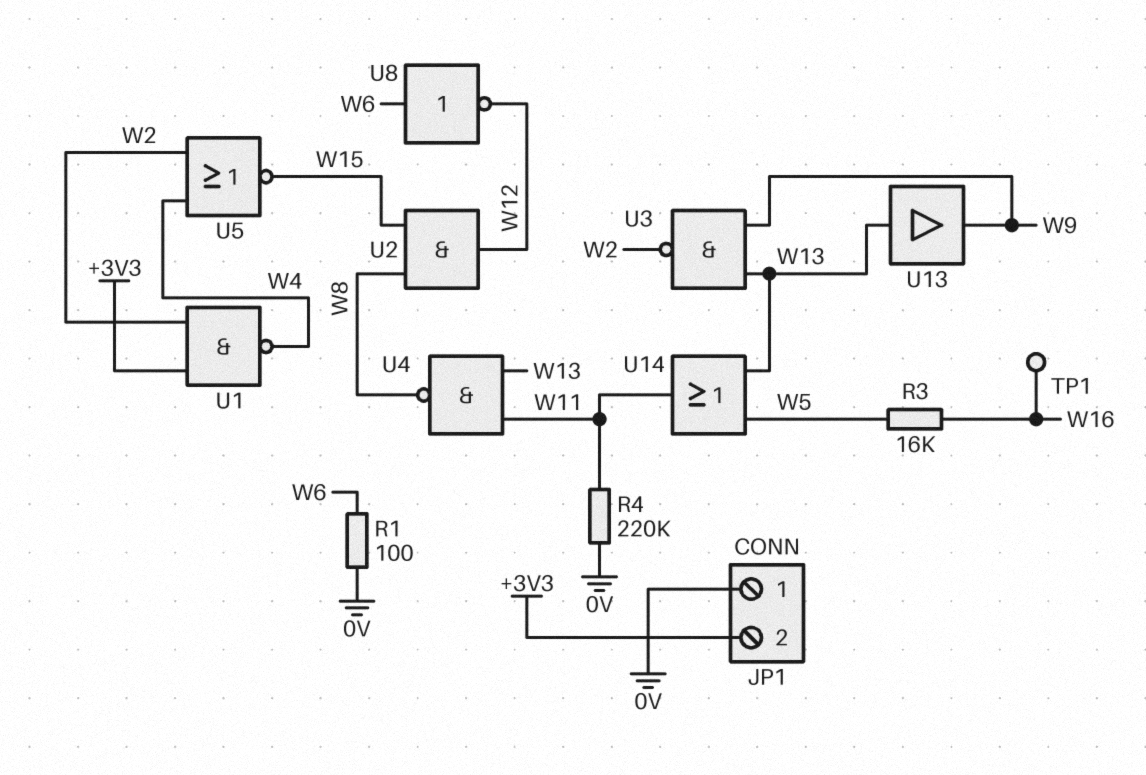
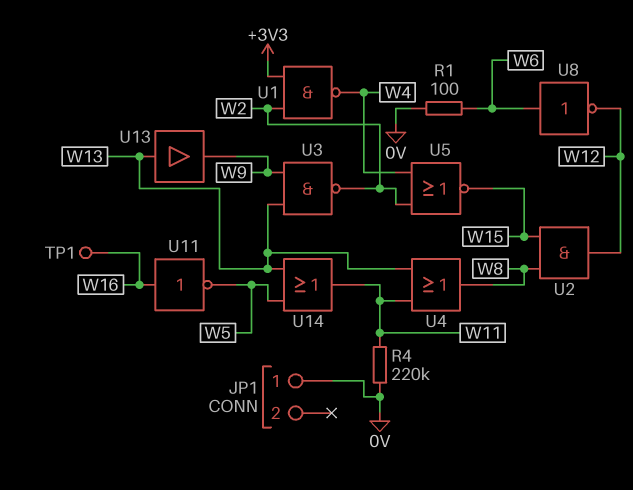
JP1 pin 2: +3V3 -> none
R3: 16k (W5, W16) -> none
U4: NAND (in W11, in W13, out W8) -> OR (in W11, in W13, out W8)
U11: none -> NOT (in W16, out W5)

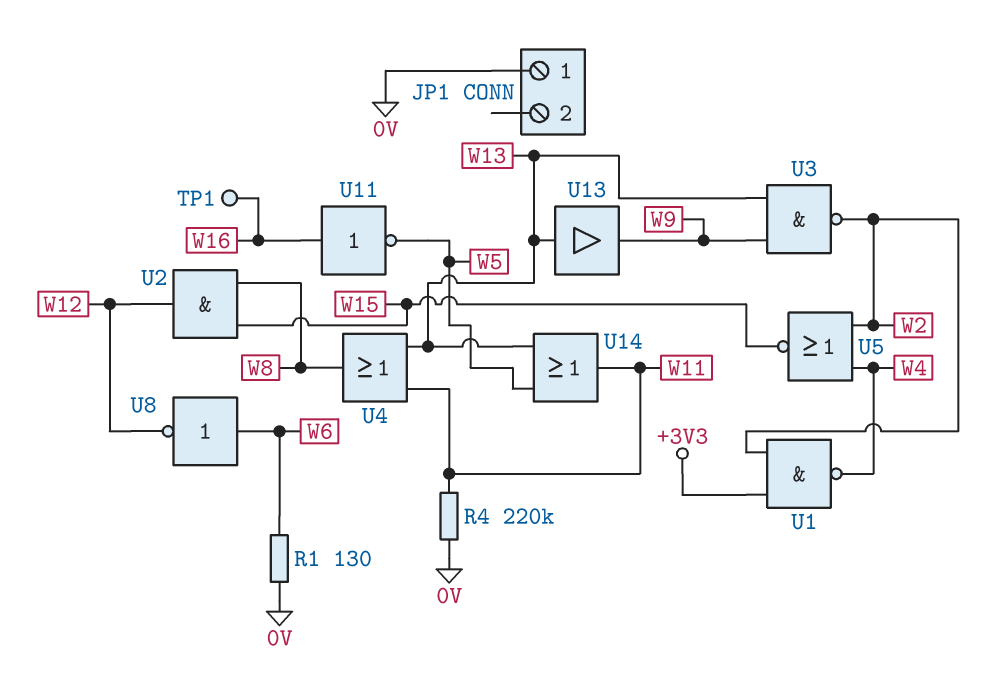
R1: 100 (0V, W6) -> 130 (0V, W6)

